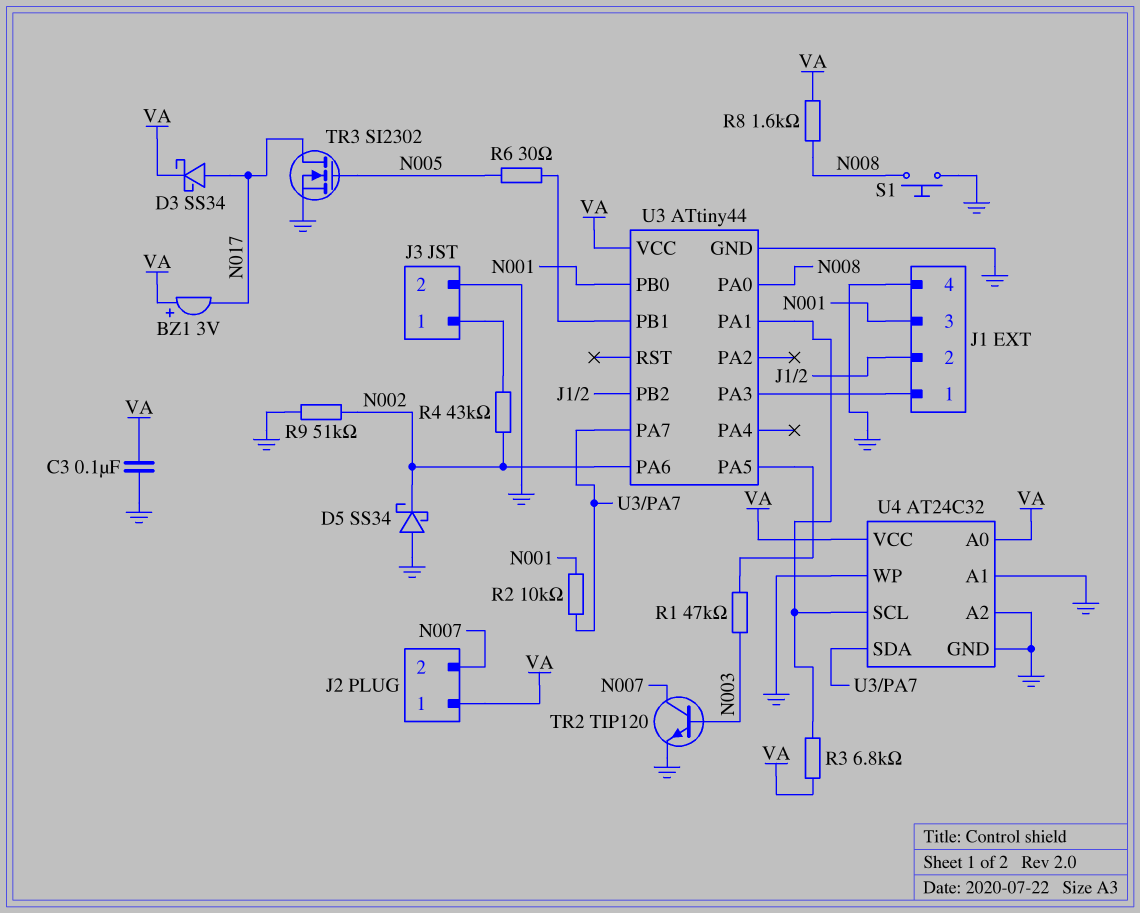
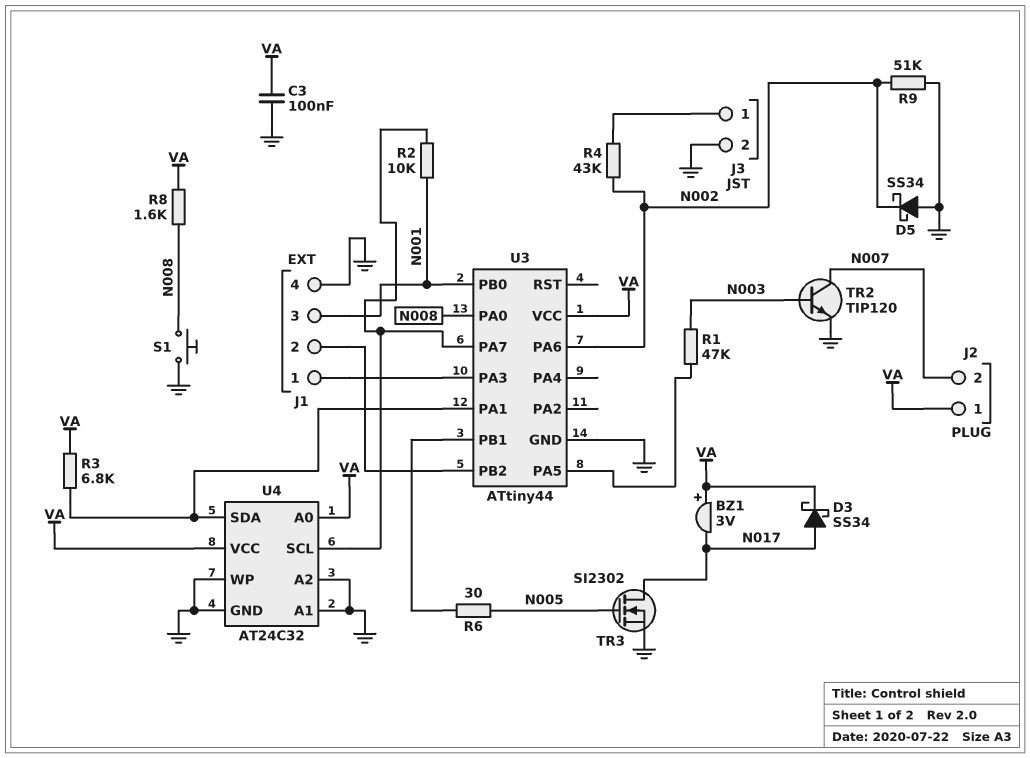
U4 pin SCL: U3/PA1 -> U3/PA7
U4 pin SDA: U3/PA7 -> U3/PA1

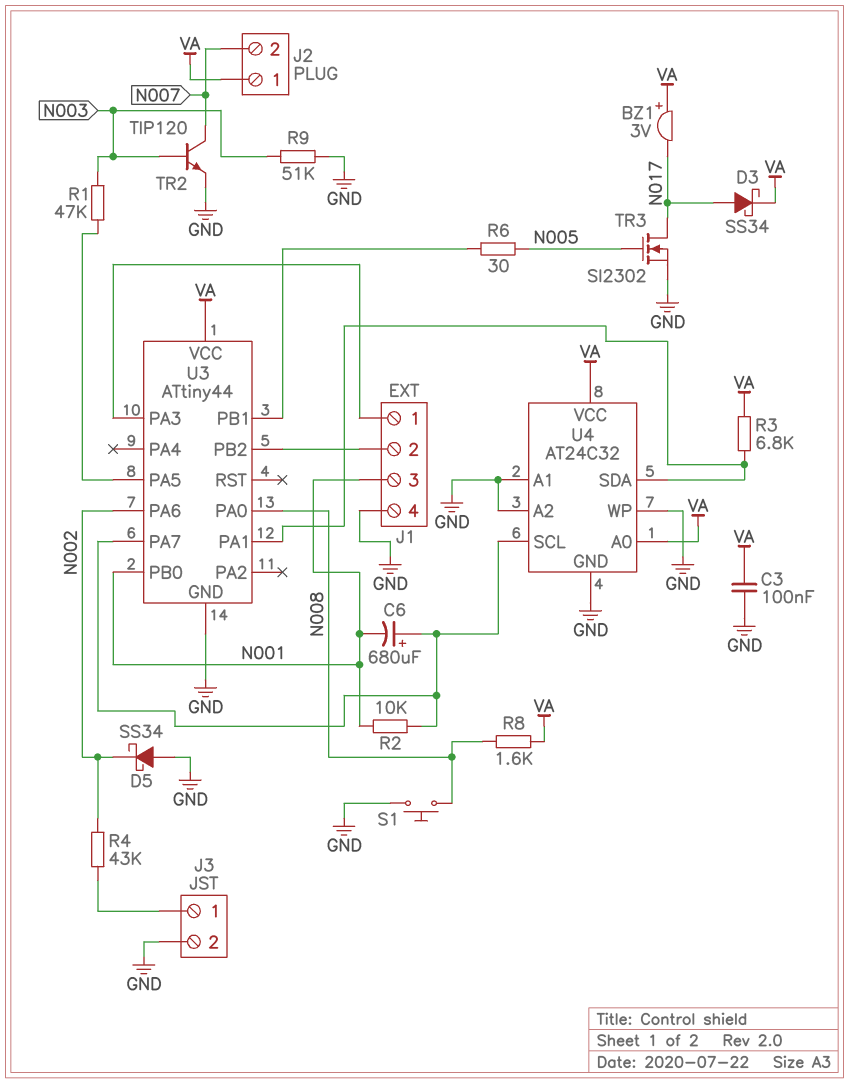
C6: none -> 680uF (plus U3/PA7, minus N001)
R9: 51k (GND, N002) -> 51k (GND, N003)

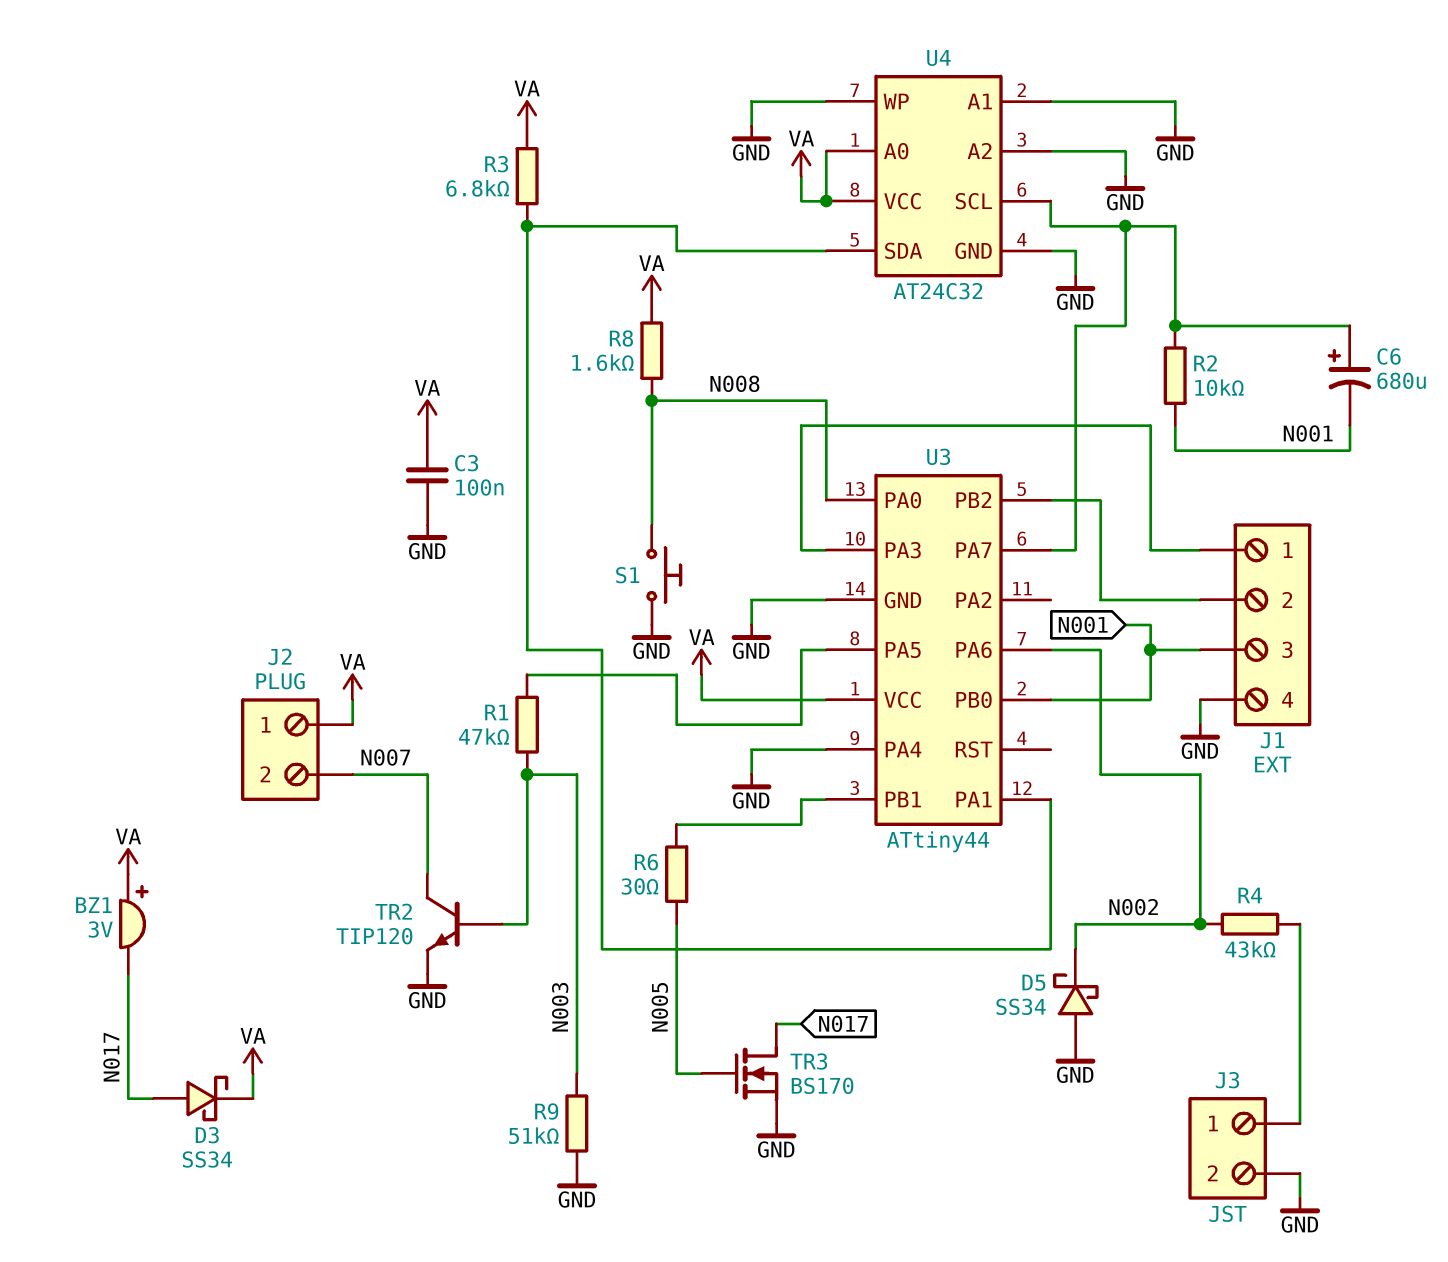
TR3: NMOS SI2302 (G N005, D N017, S GND) -> NMOS BS170 (G N005, D N017, S GND)
U3 pin PA4: none -> GND

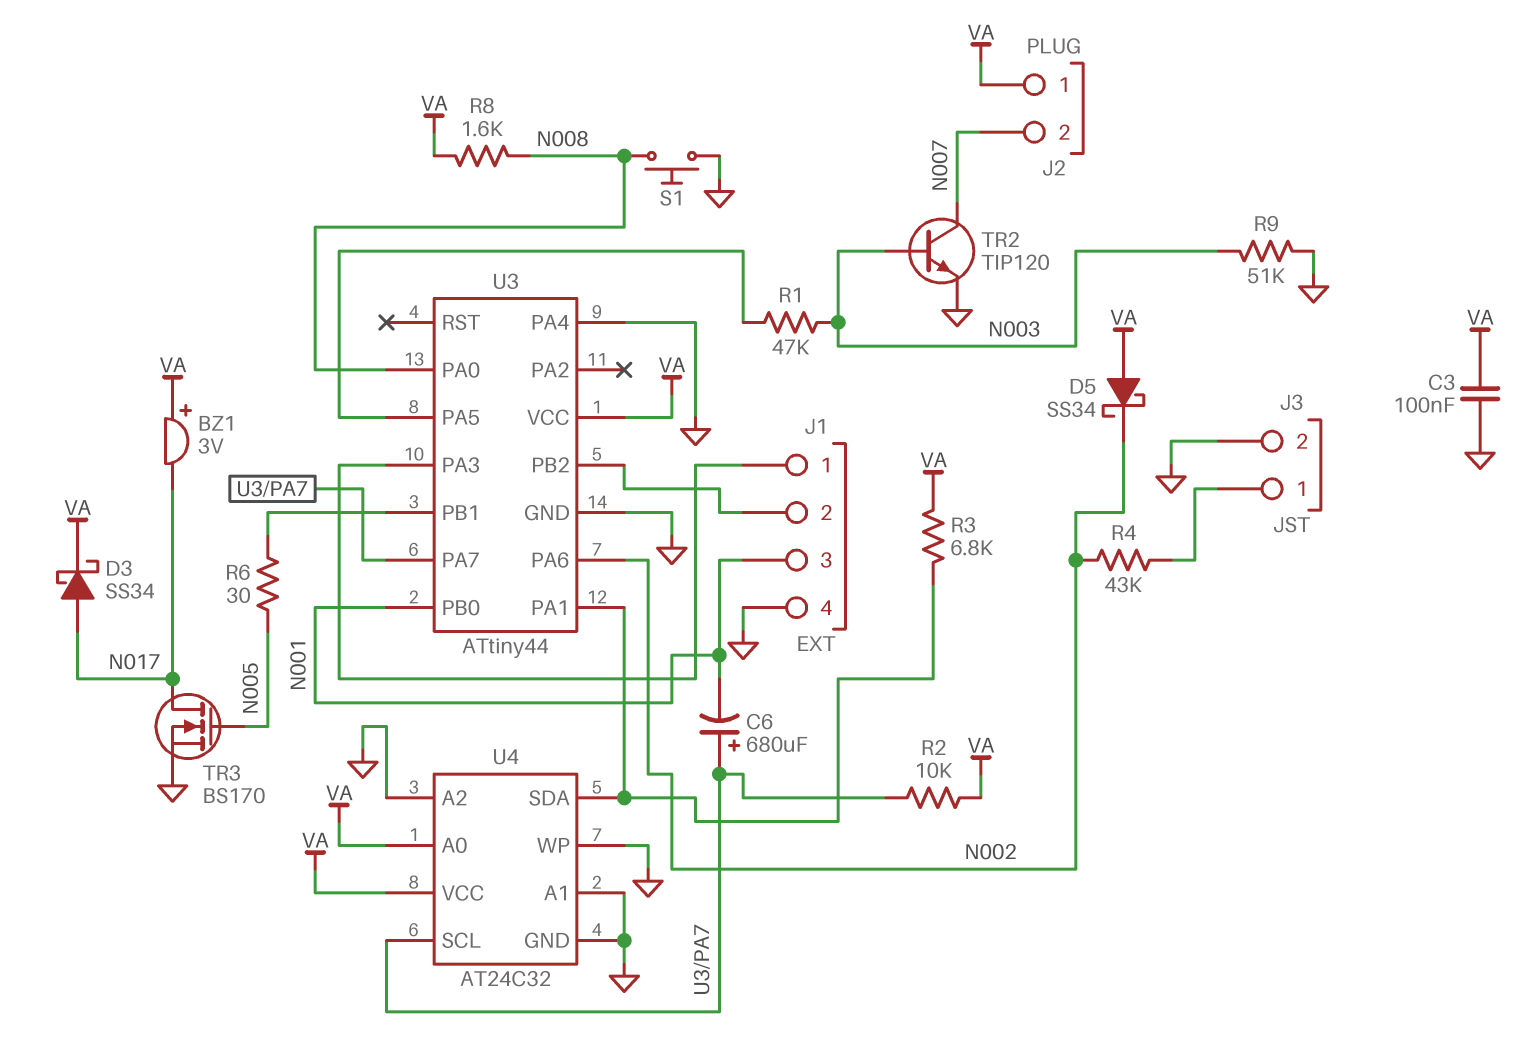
D5: schottky SS34 (A GND, K N002) -> schottky SS34 (A VA, K N002)
R2: 10k (N001, U3/PA7) -> 10k (U3/PA7, VA)

